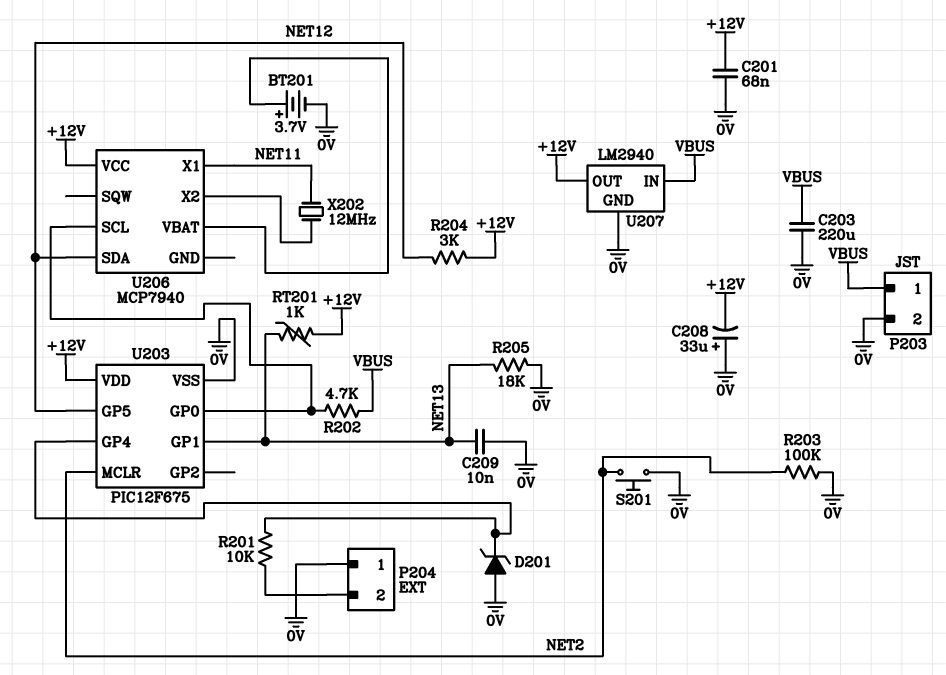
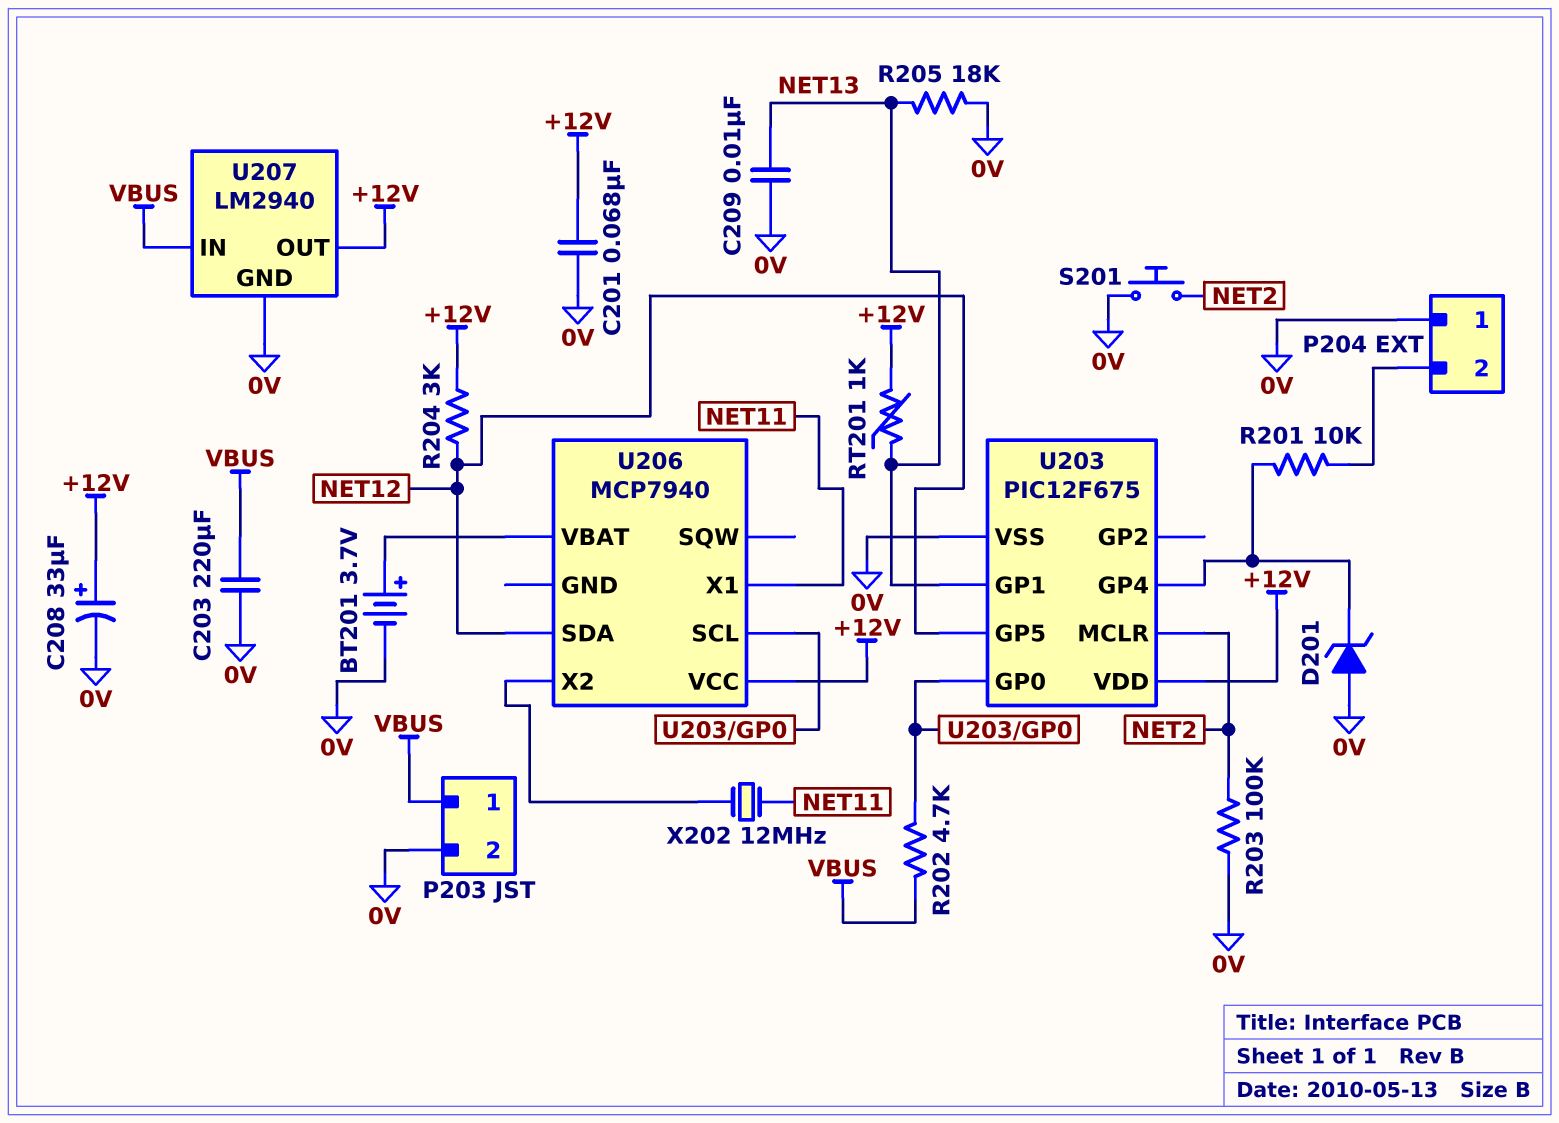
C208: 33uF (plus 0V, minus +12V) -> 33uF (plus +12V, minus 0V)

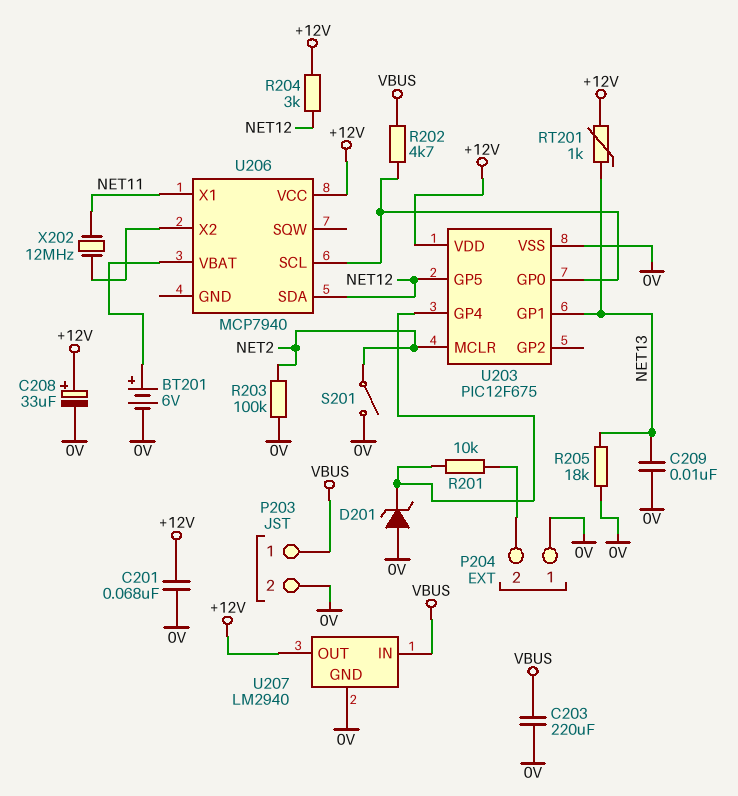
BT201: 3.7V (plus U206/VBAT, minus 0V) -> 6V (plus U206/VBAT, minus 0V)
S201: button (0V, NET2) -> switch (0V, NET2)

